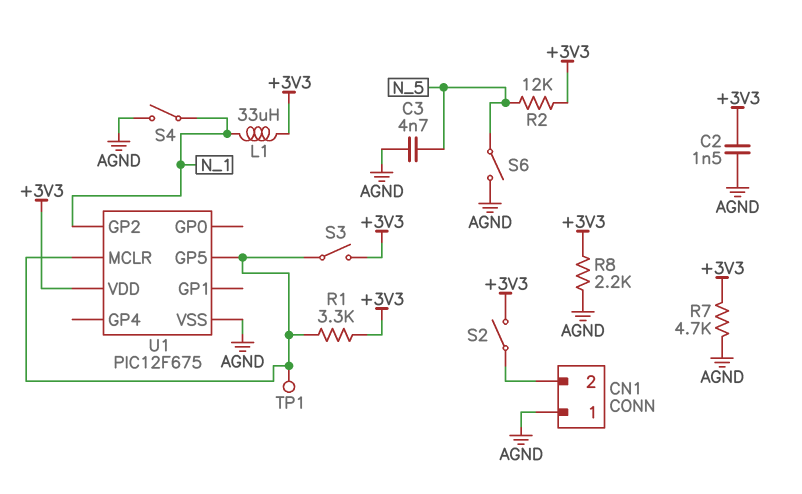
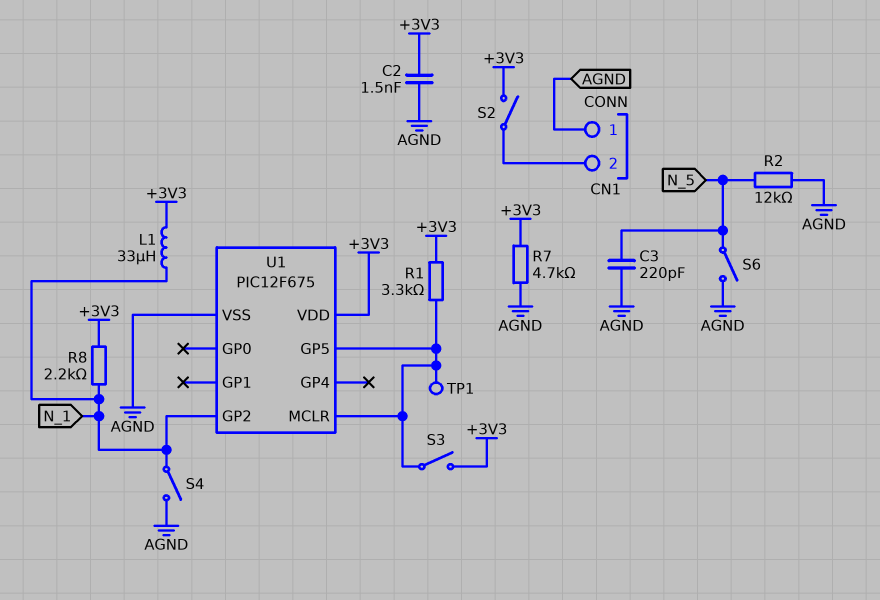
C3: 4.7nF (AGND, N_5) -> 220pF (AGND, N_5)
R2: 12k (+3V3, N_5) -> 12k (AGND, N_5)
R8: 2.2k (+3V3, AGND) -> 2.2k (+3V3, N_1)

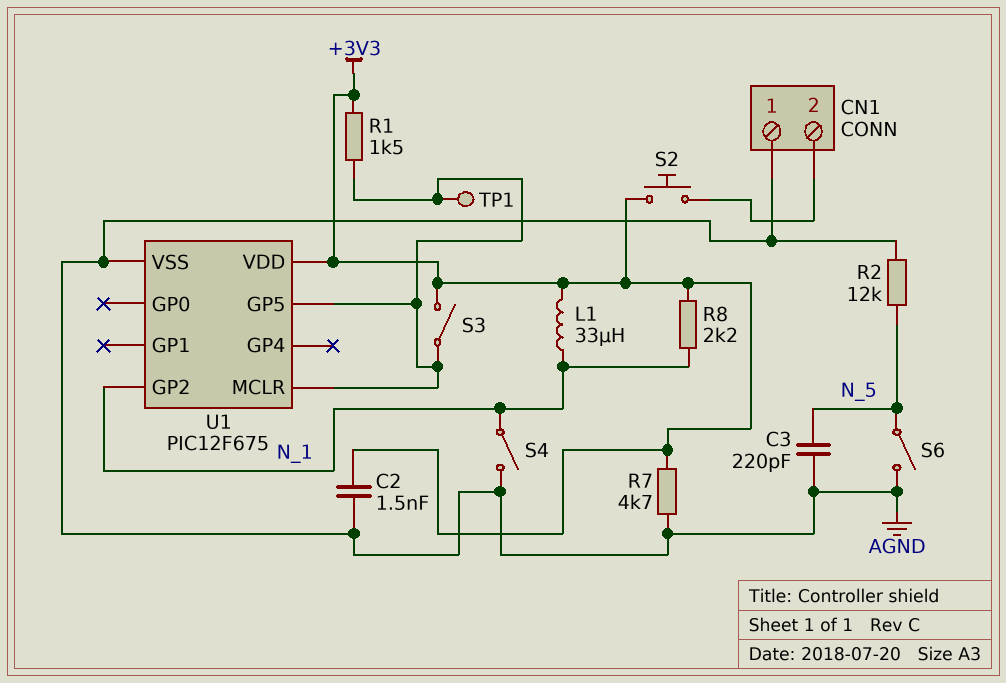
R1: 3.3k (+3V3, U1/GP5) -> 1.5k (+3V3, U1/GP5)
S2: switch (+3V3, CN1/2) -> button (+3V3, CN1/2)

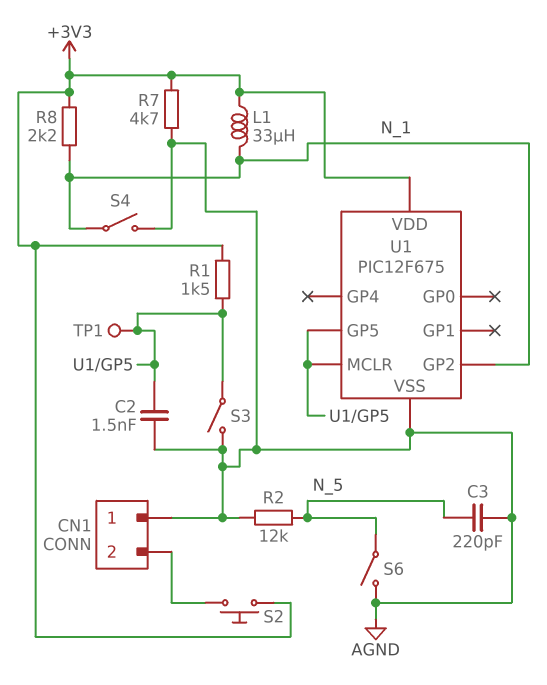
C2: 1.5nF (+3V3, AGND) -> 1.5nF (AGND, U1/GP5)
S3: switch (+3V3, U1/GP5) -> switch (AGND, U1/GP5)

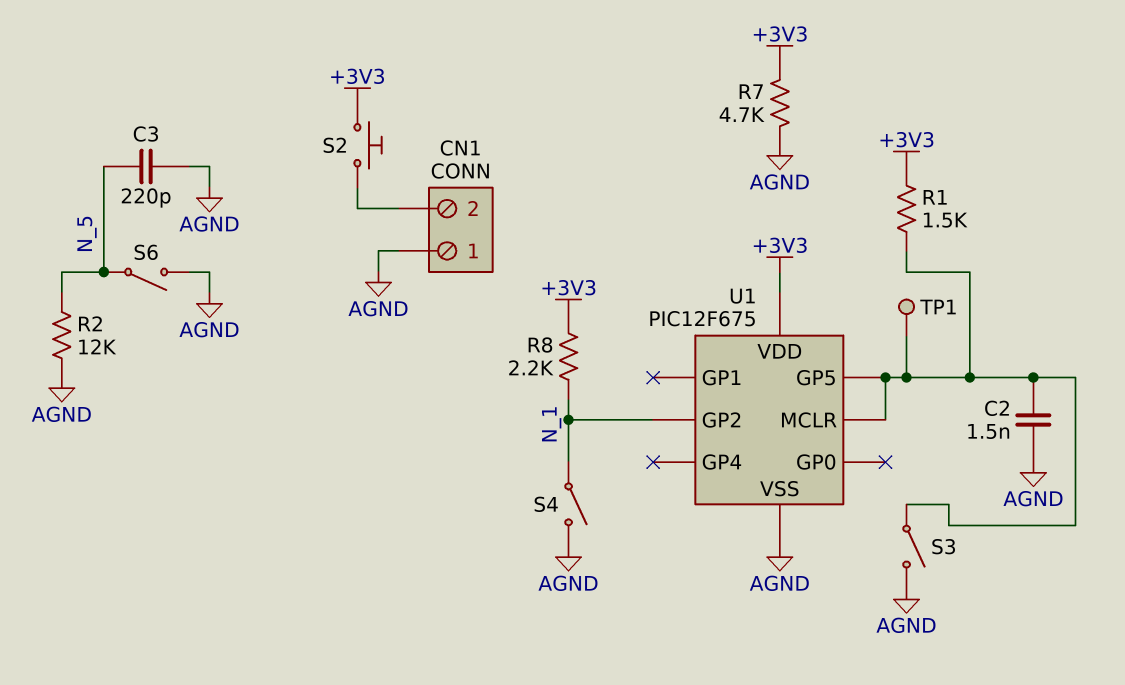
L1: 33uH (+3V3, N_1) -> none

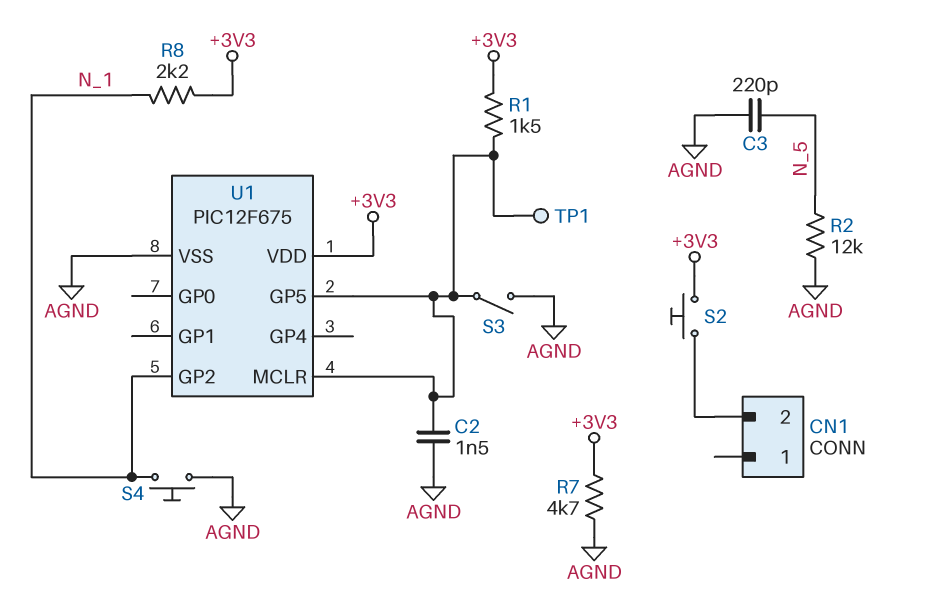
CN1 pin 1: AGND -> none
S4: switch (AGND, N_1) -> button (AGND, N_1)
S6: switch (AGND, N_5) -> none

